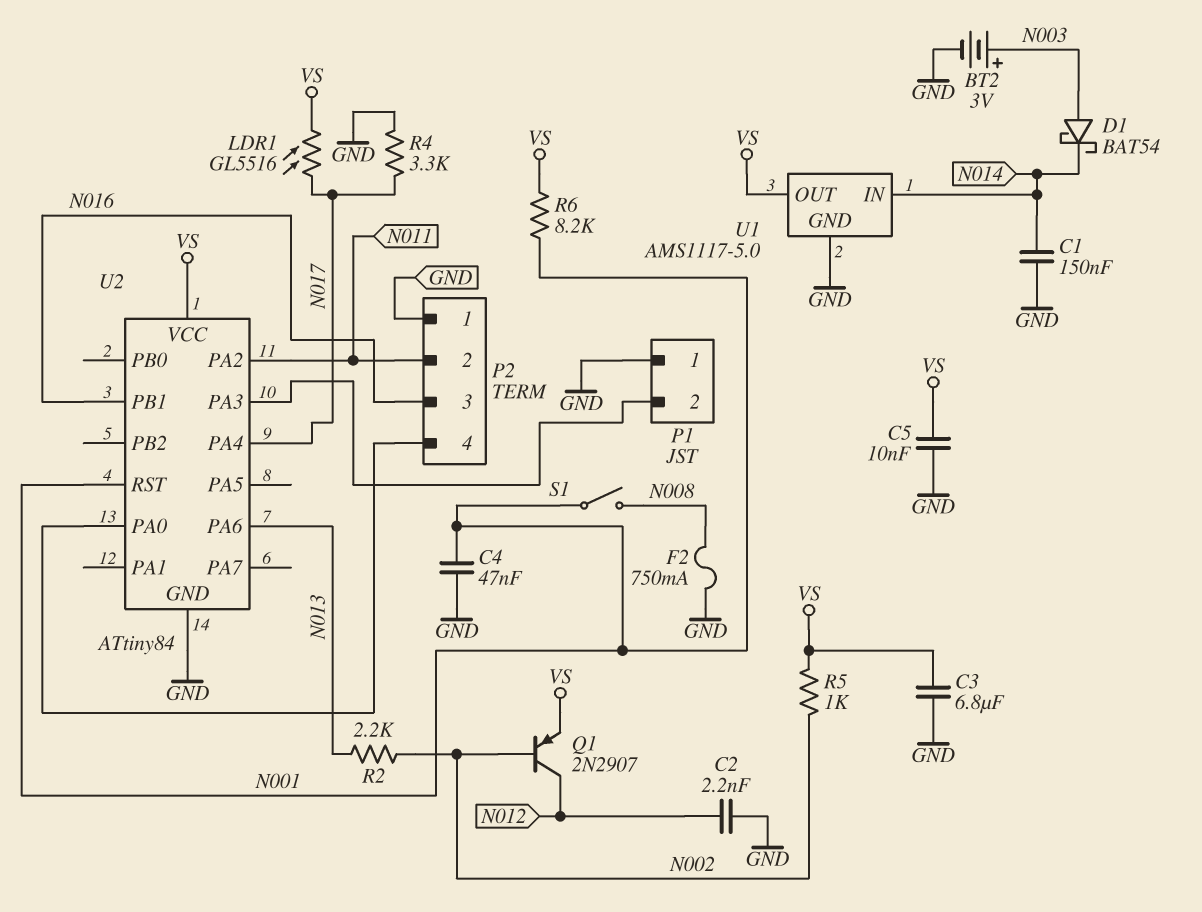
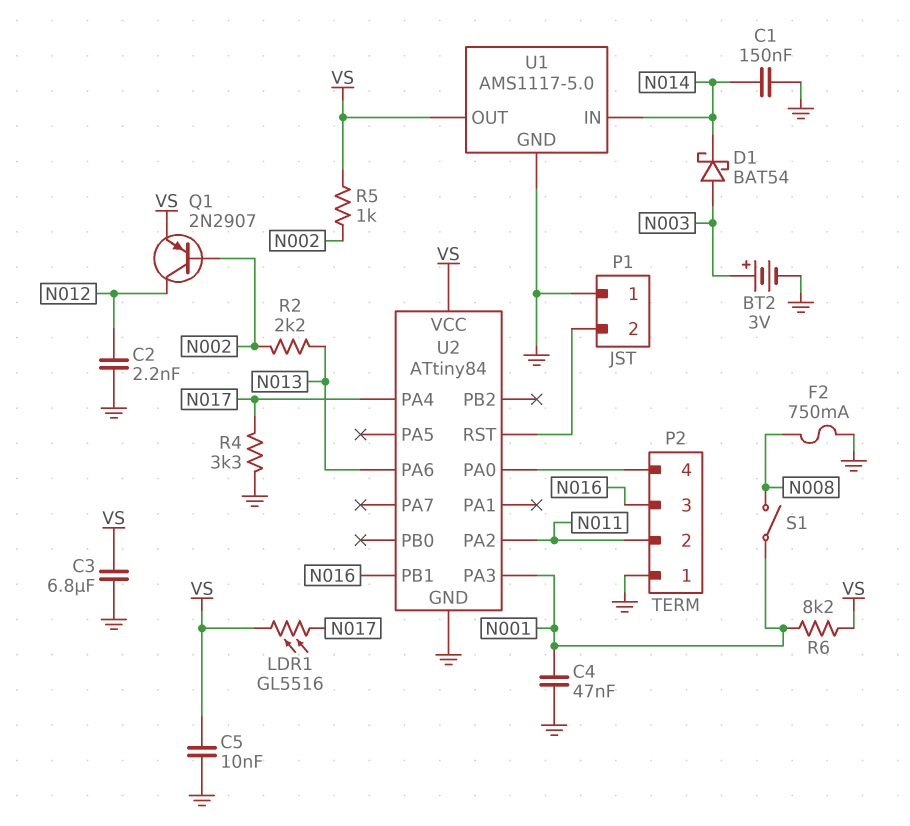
U2 pin PA3: P1/2 -> N001
U2 pin RST: N001 -> P1/2

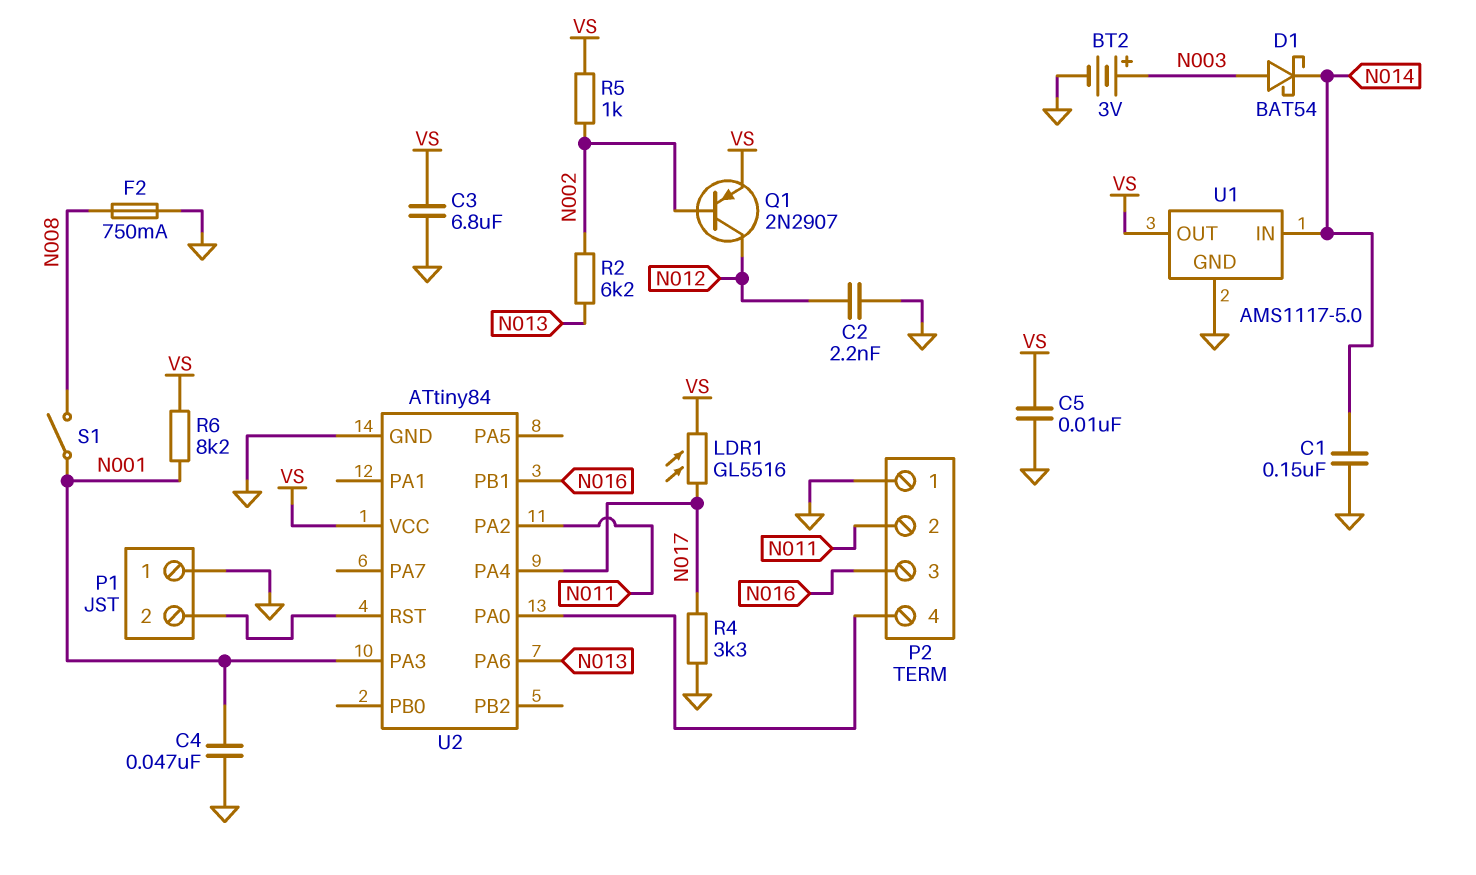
R2: 2.2k (N002, N013) -> 6.2k (N002, N013)

